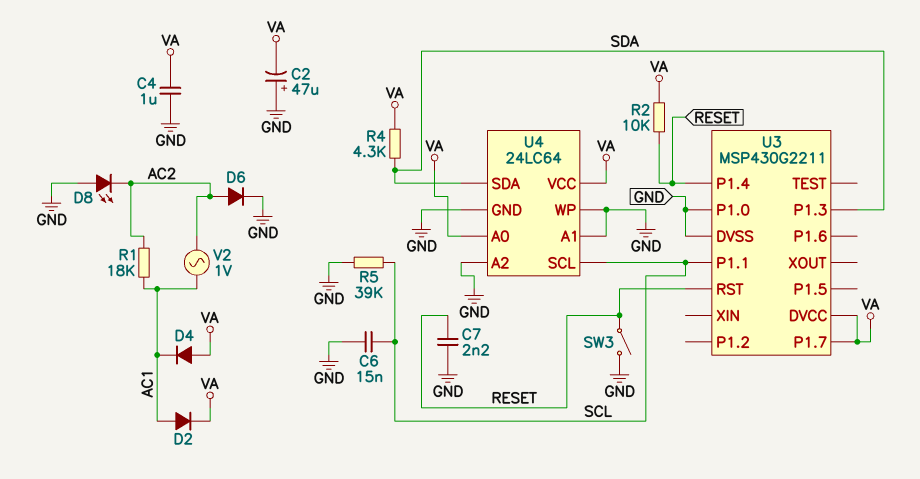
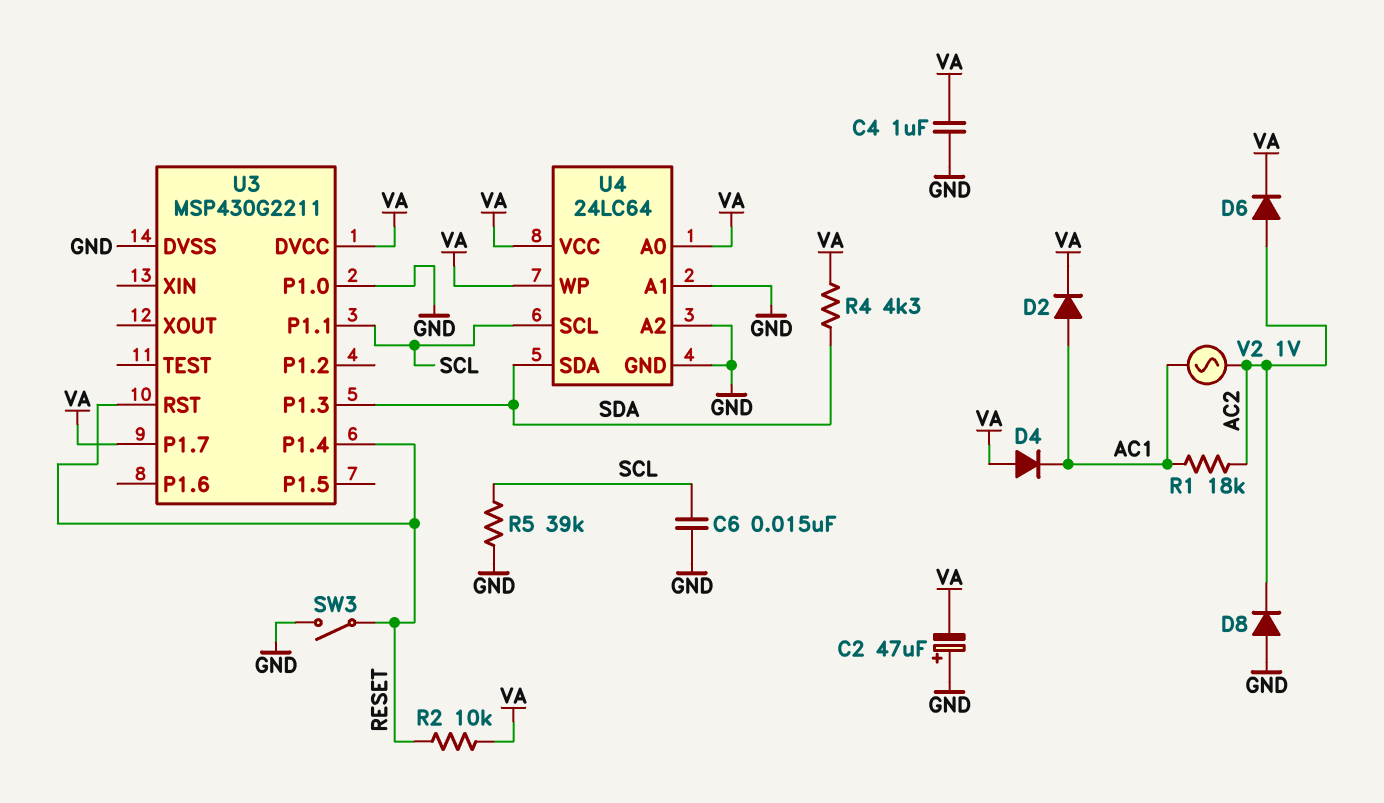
C7: 2.2nF (GND, RESET) -> none
D6: diode (A AC2, K GND) -> diode (A AC2, K VA)
D8: LED (A GND, K AC2) -> diode (A GND, K AC2)
U4 pin WP: GND -> VA

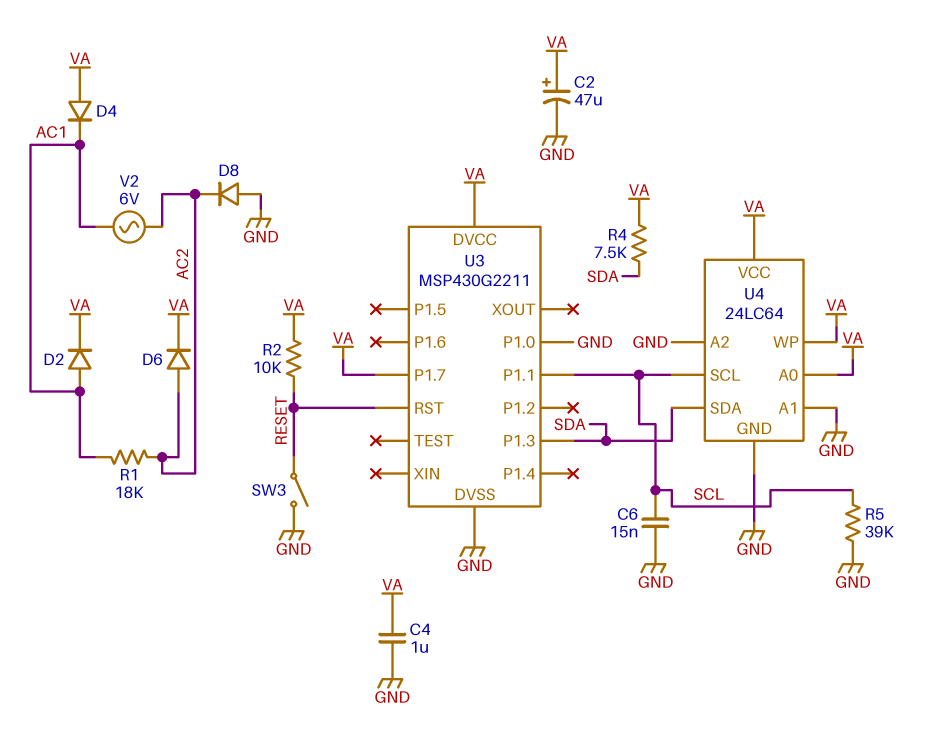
C2: 47uF (plus GND, minus VA) -> 47uF (plus VA, minus GND)
R4: 4.3k (SDA, VA) -> 7.5k (SDA, VA)
U3 pin P1.4: RESET -> none
V2: AC 1V (AC1, AC2) -> AC 6V (AC1, AC2)

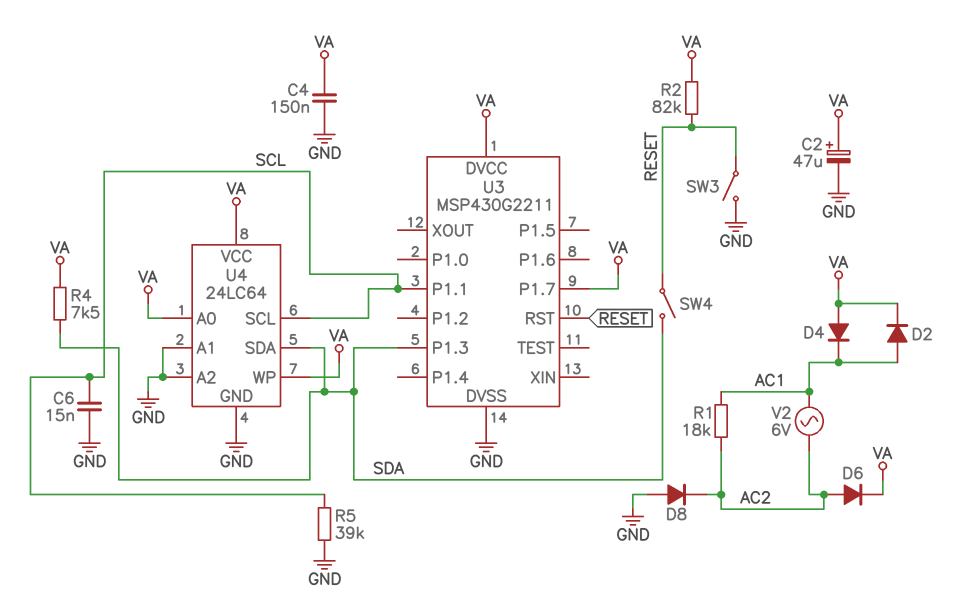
C4: 1uF (GND, VA) -> 150nF (GND, VA)
R2: 10k (RESET, VA) -> 82k (RESET, VA)
SW4: none -> switch (RESET, SDA)
U3 pin P1.0: GND -> none

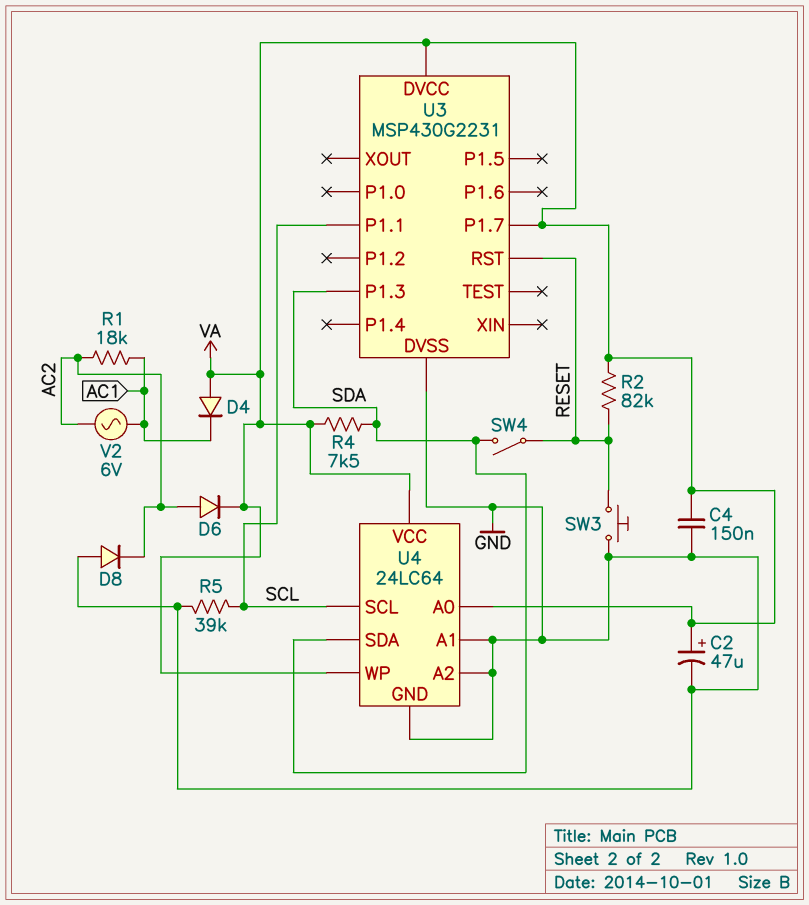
C6: 15nF (GND, SCL) -> none
D2: diode (A AC1, K VA) -> none
SW3: switch (GND, RESET) -> button (GND, RESET)
U3: MSP430G2211 -> MSP430G2231

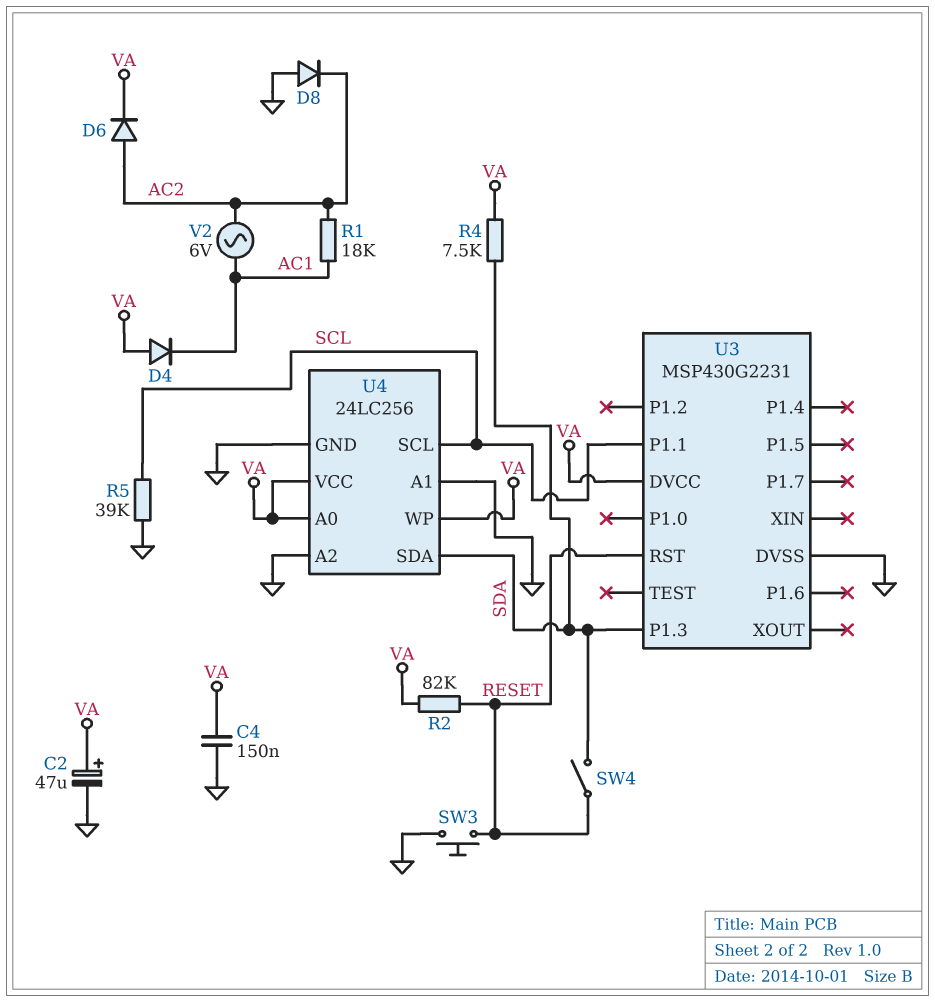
U3 pin P1.7: VA -> none
U4: 24LC64 -> 24LC256

